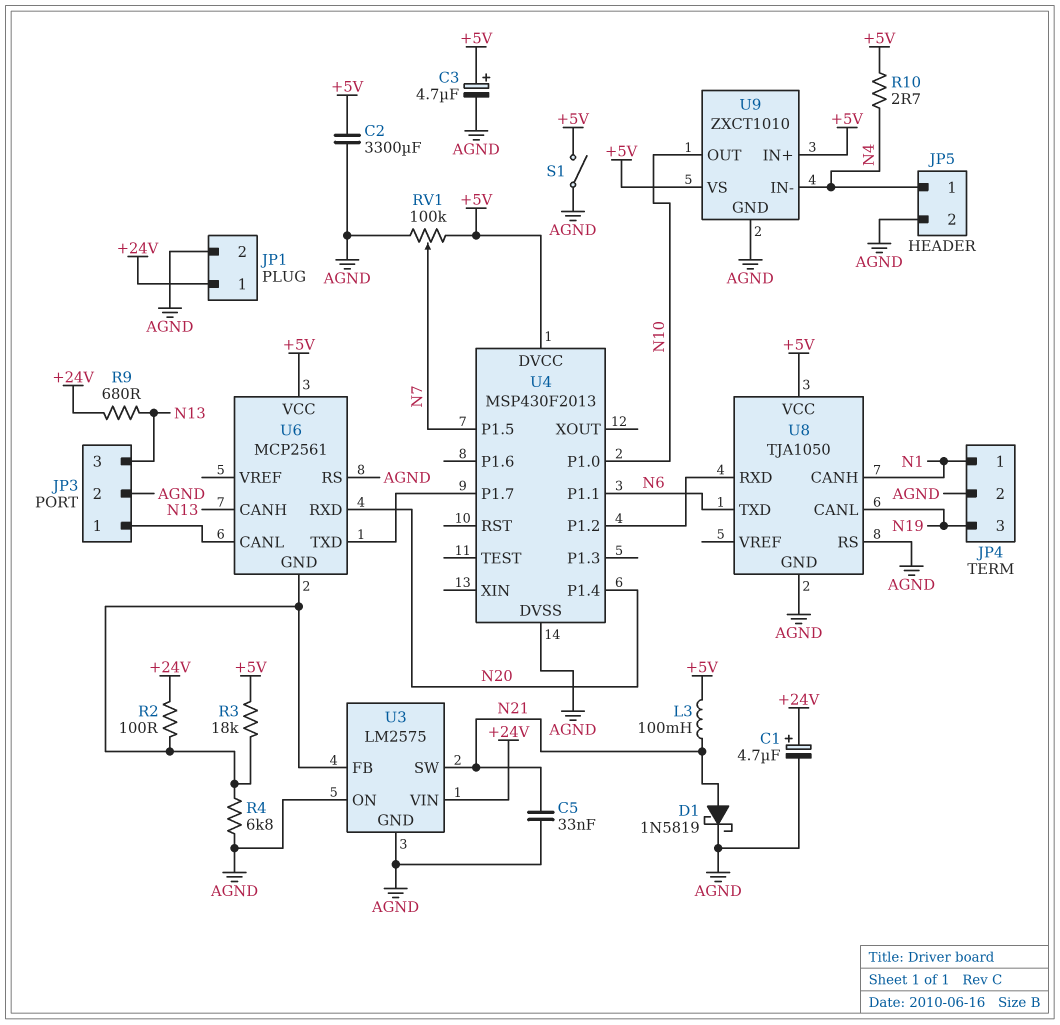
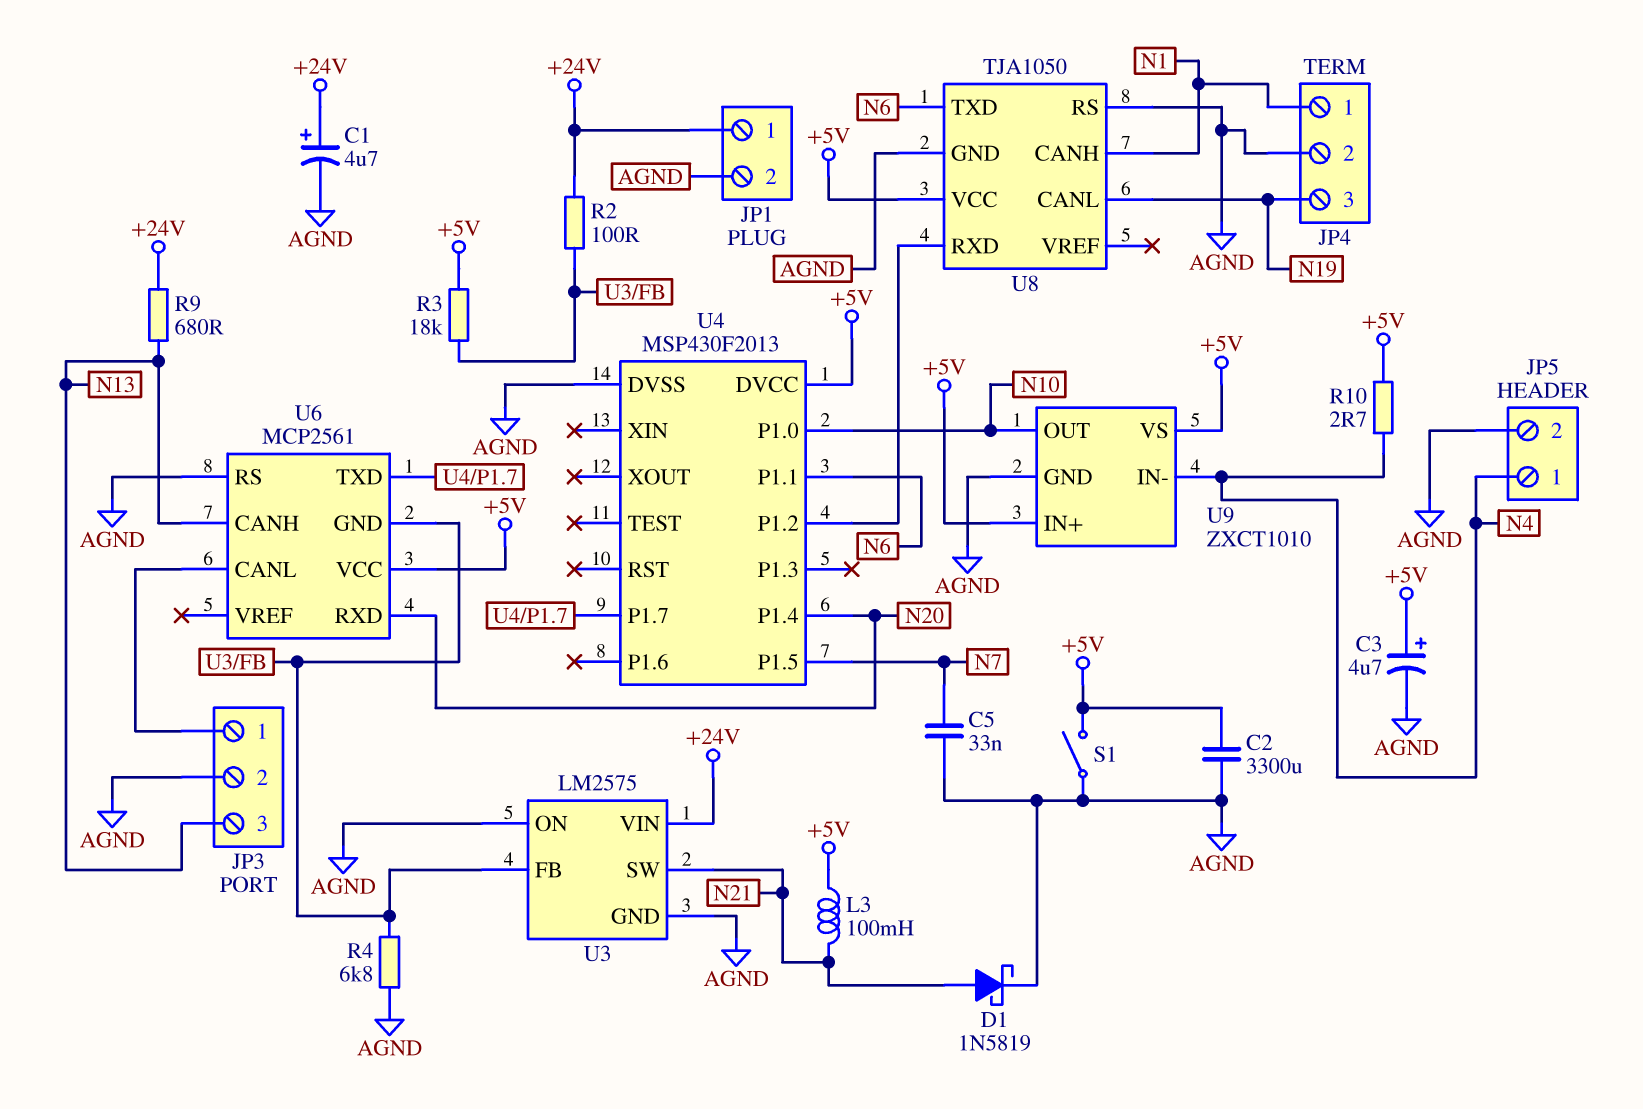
C5: 33nF (AGND, N21) -> 33nF (AGND, N7)
RV1: 100k (+5V, AGND, wiper N7) -> none

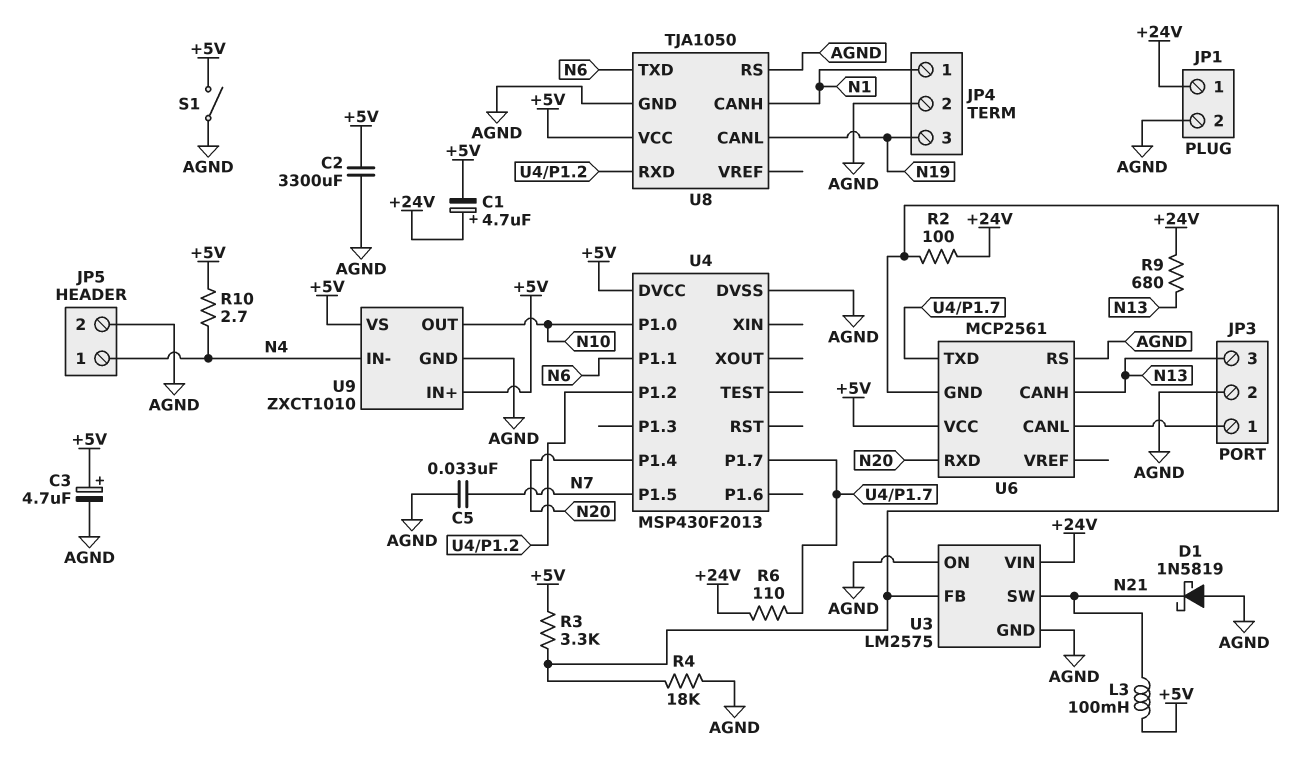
C1: 4.7uF (plus +24V, minus AGND) -> 4.7uF (plus +24V, minus +5V)
D1: schottky 1N5819 (A N21, K AGND) -> schottky 1N5819 (A AGND, K N21)
R3: 18k (+5V, U3/FB) -> 3.3k (+5V, U3/FB)
R4: 6.8k (AGND, U3/FB) -> 18k (AGND, U3/FB)
R6: none -> 110 (+24V, U4/P1.7)

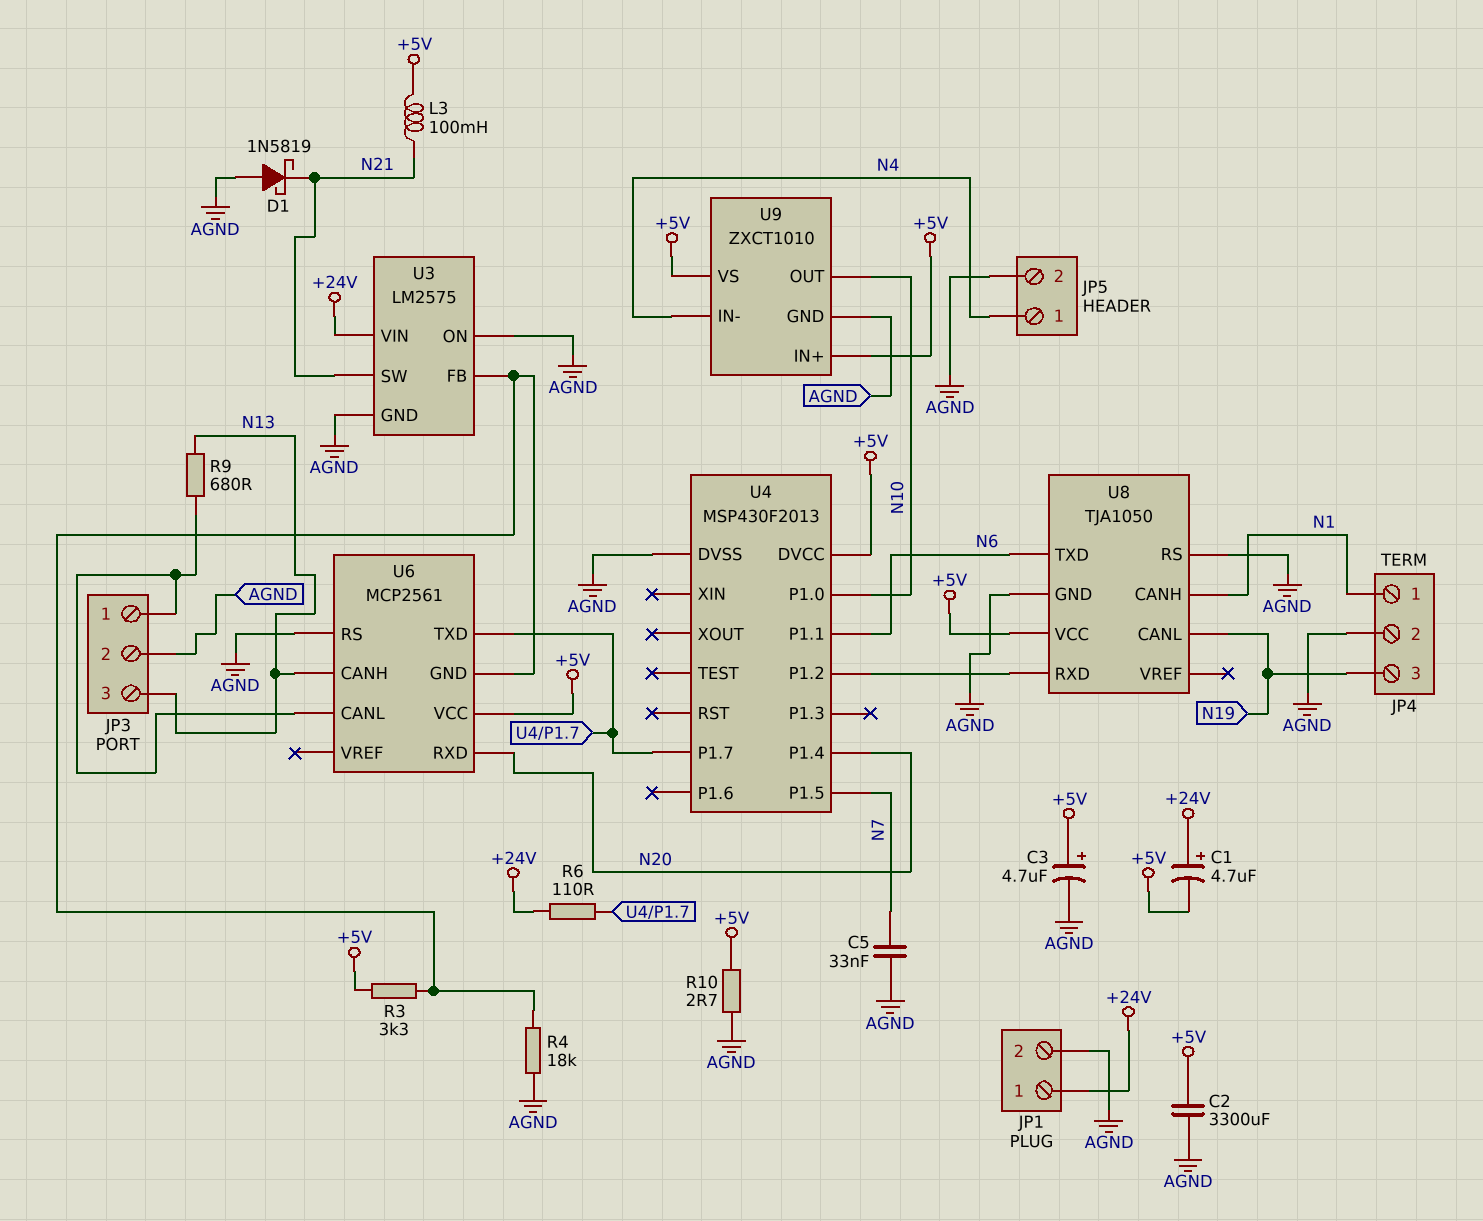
R2: 100 (+24V, U3/FB) -> none
R9: 680 (+24V, N13) -> 680 (JP3/1, N13)
R10: 2.7 (+5V, N4) -> 2.7 (+5V, AGND)
S1: switch (+5V, AGND) -> none

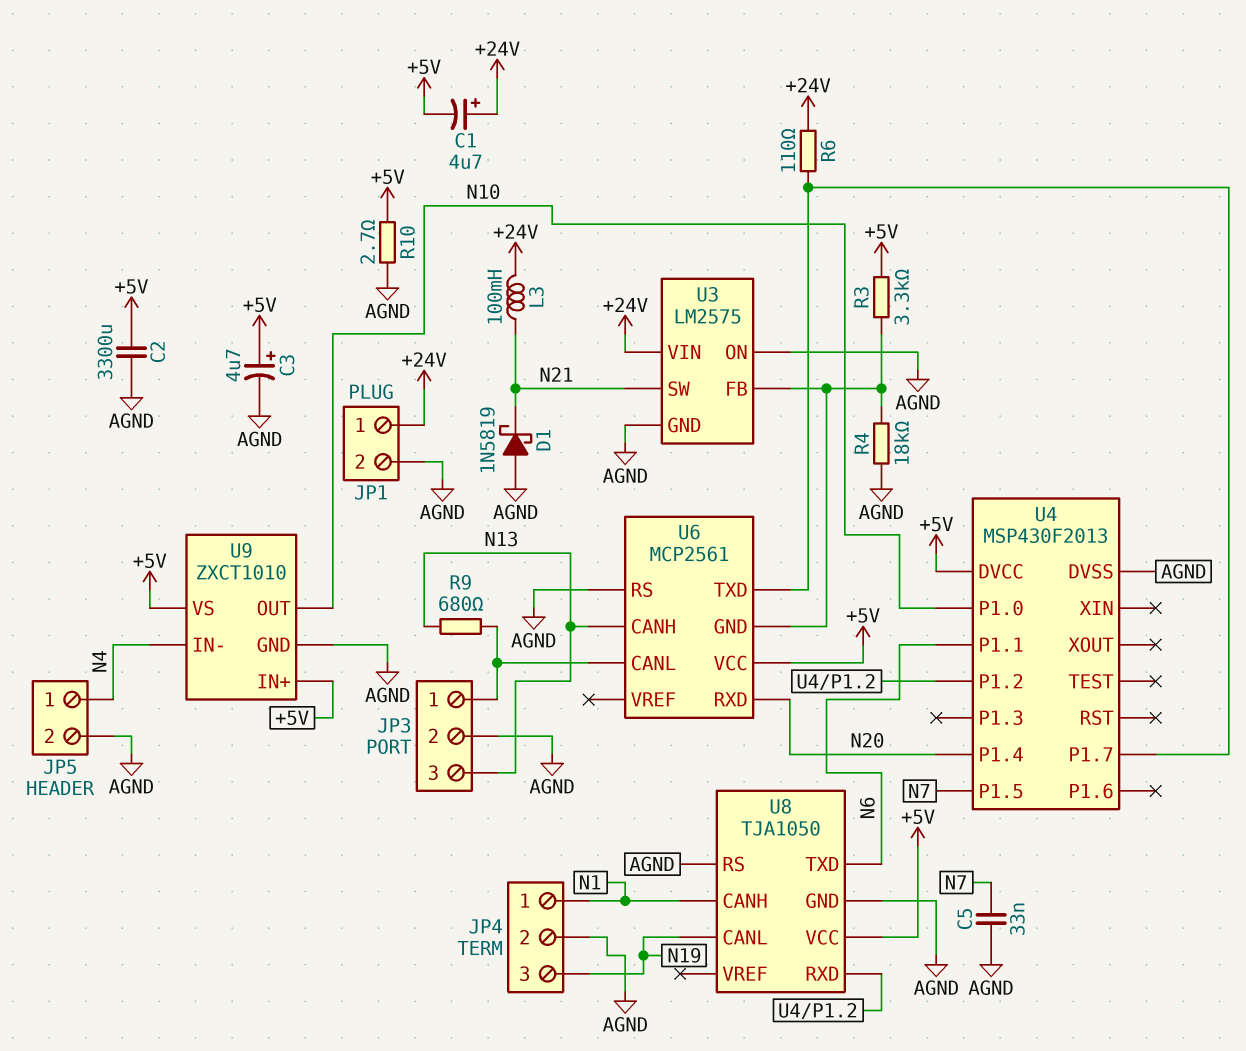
L3: 100mH (+5V, N21) -> 100mH (+24V, N21)

